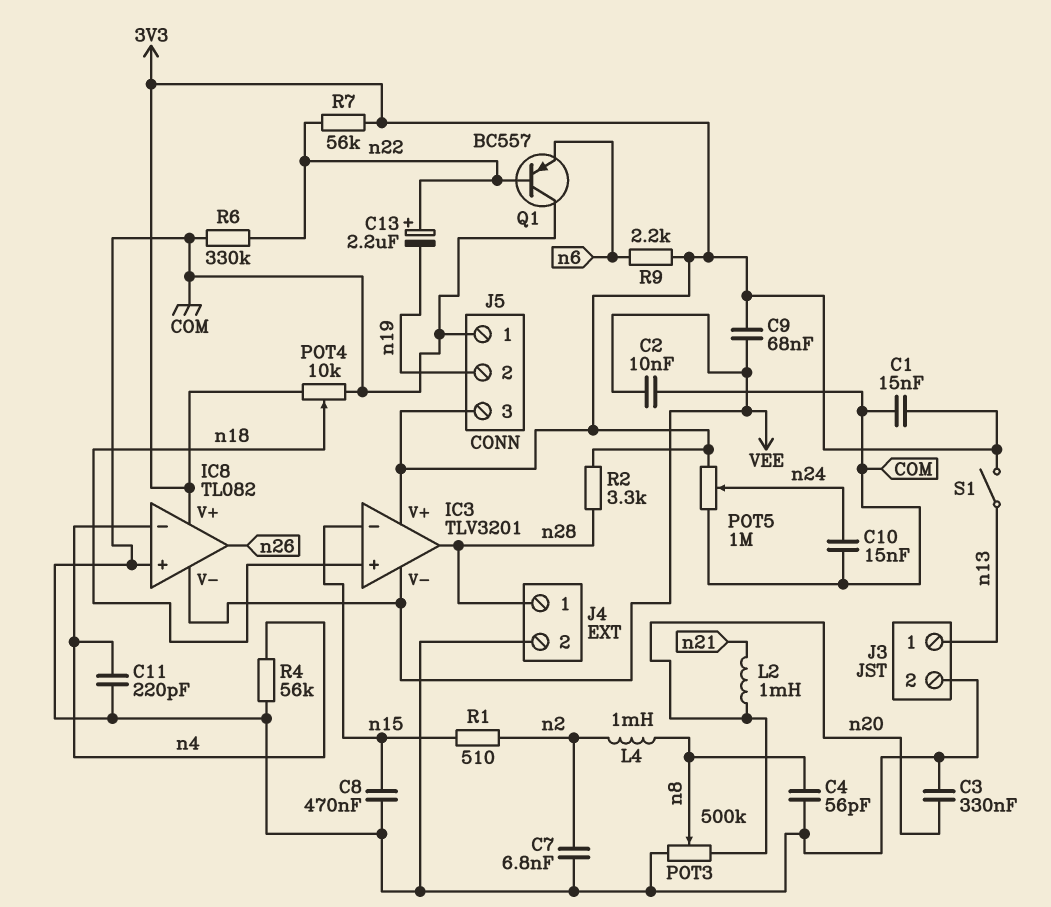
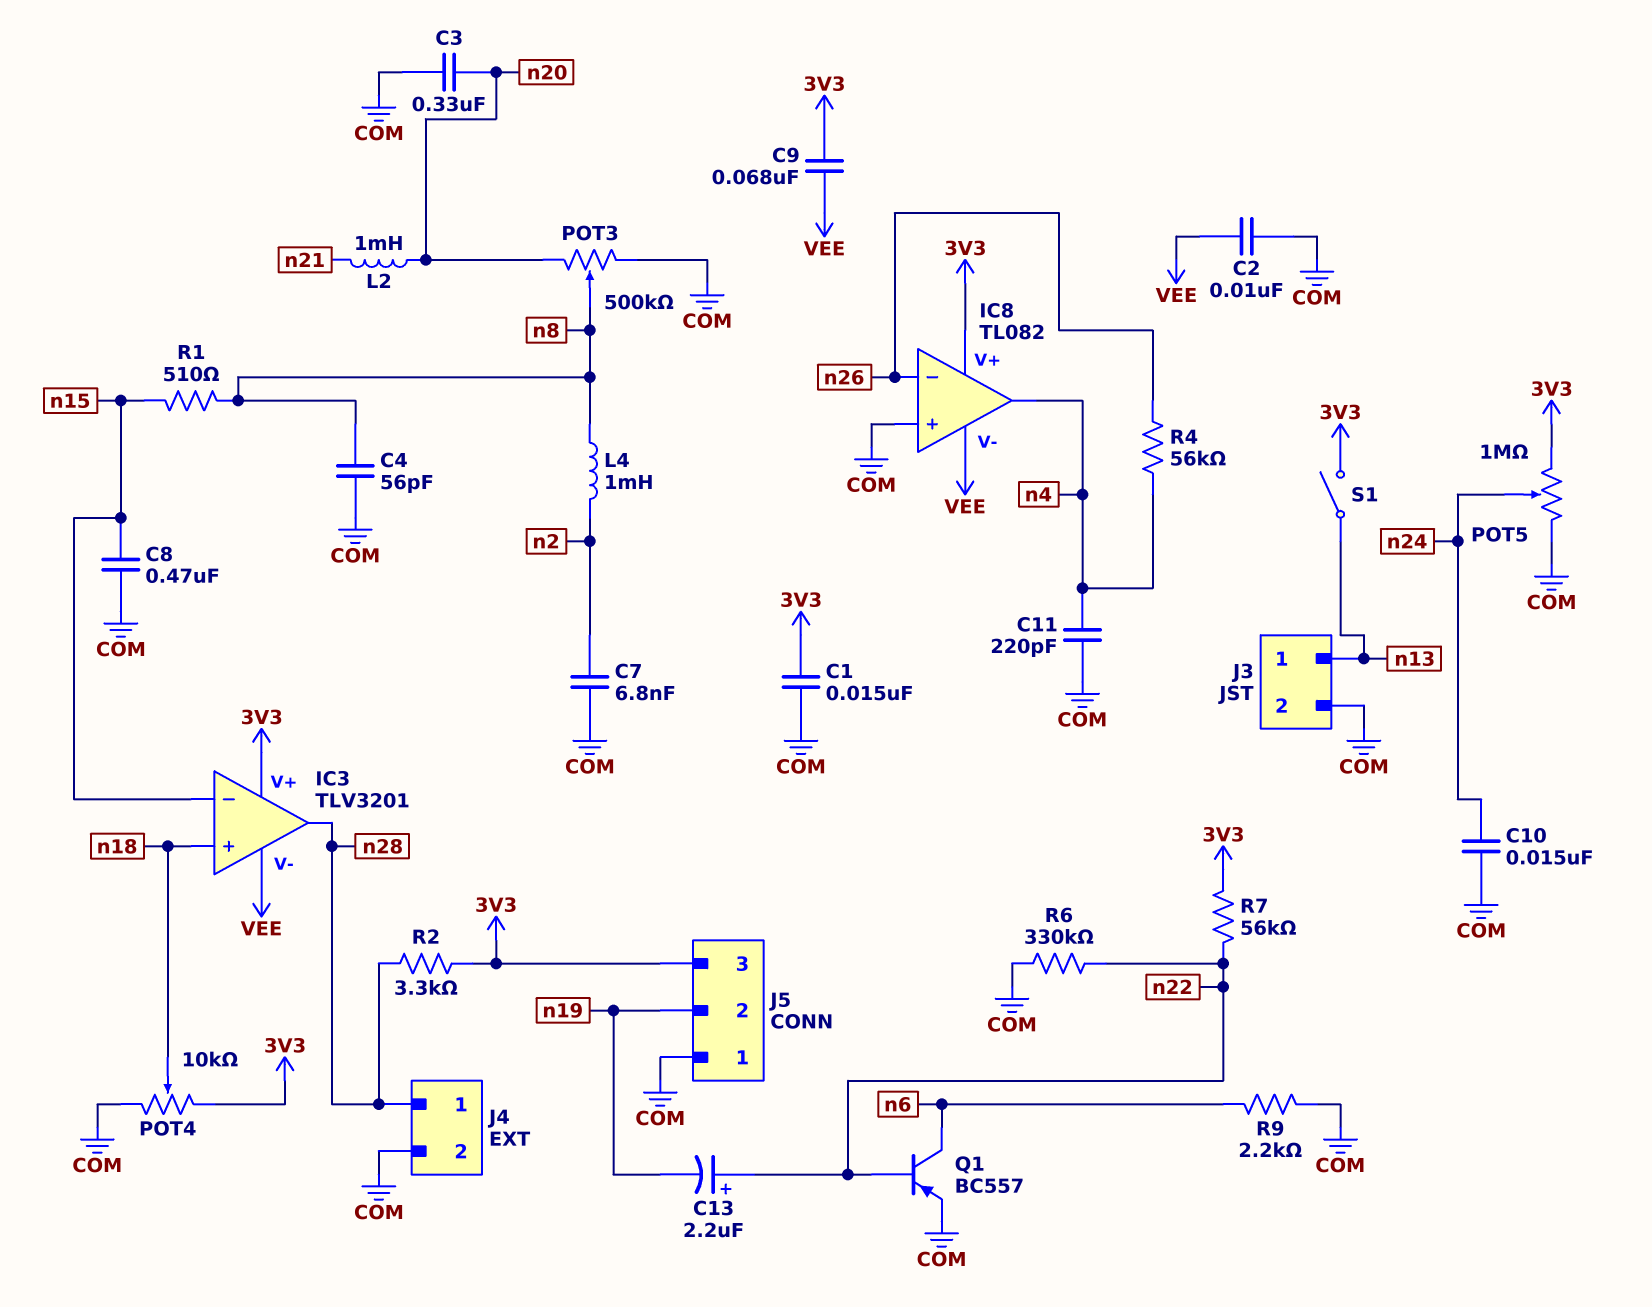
IC8 pin in-: n4 -> n26
IC8 pin out: n26 -> n4
Q1: PNP BC557 (B n22, C COM, E n6) -> PNP BC557 (B n22, C n6, E COM)
R1: 510 (n2, n15) -> 510 (n8, n15)
R4: 56k (COM, n4) -> 56k (n4, n26)
R9: 2.2k (3V3, n6) -> 2.2k (COM, n6)

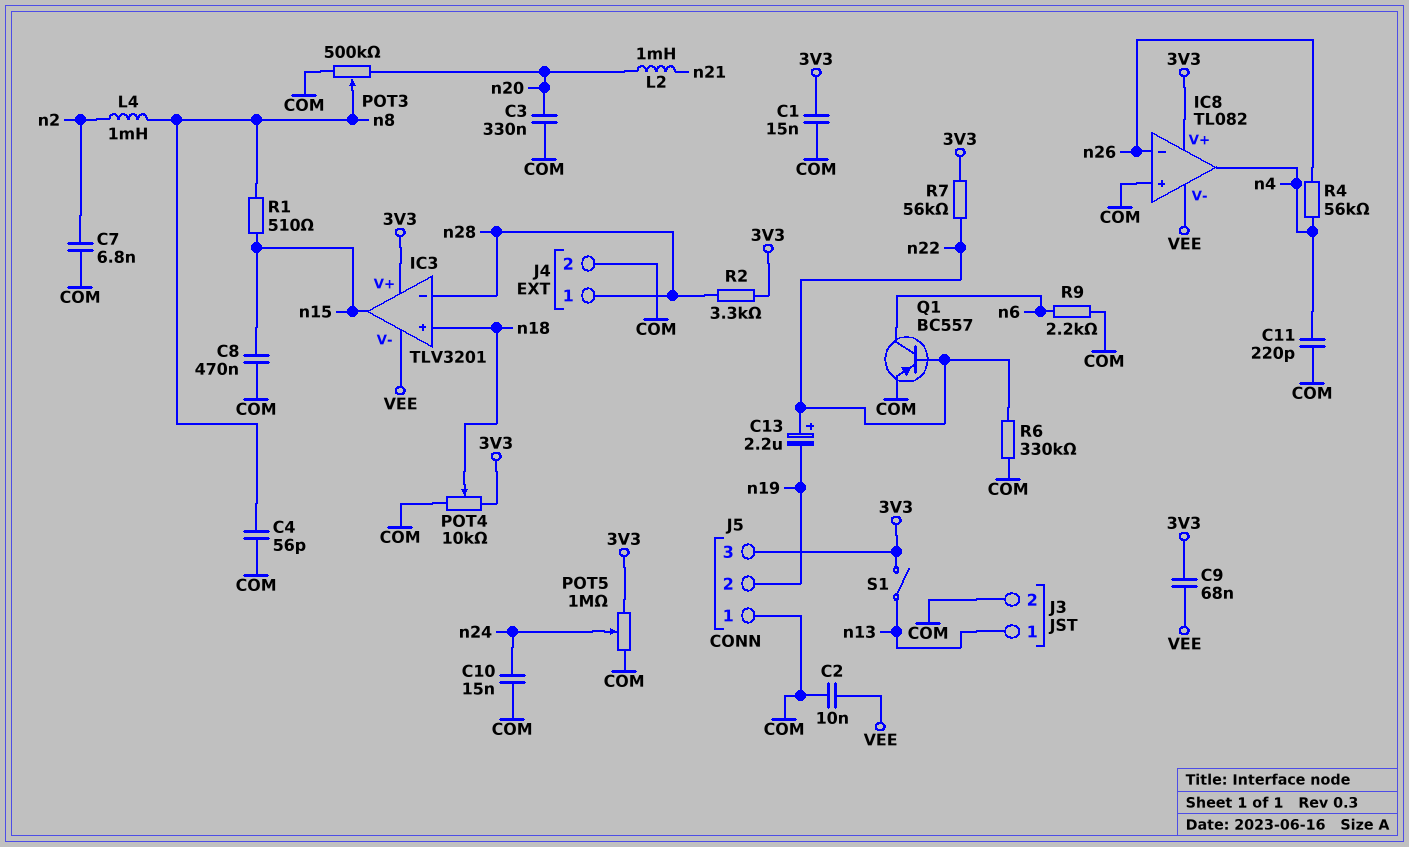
IC3 pin in-: n15 -> n28
IC3 pin out: n28 -> n15

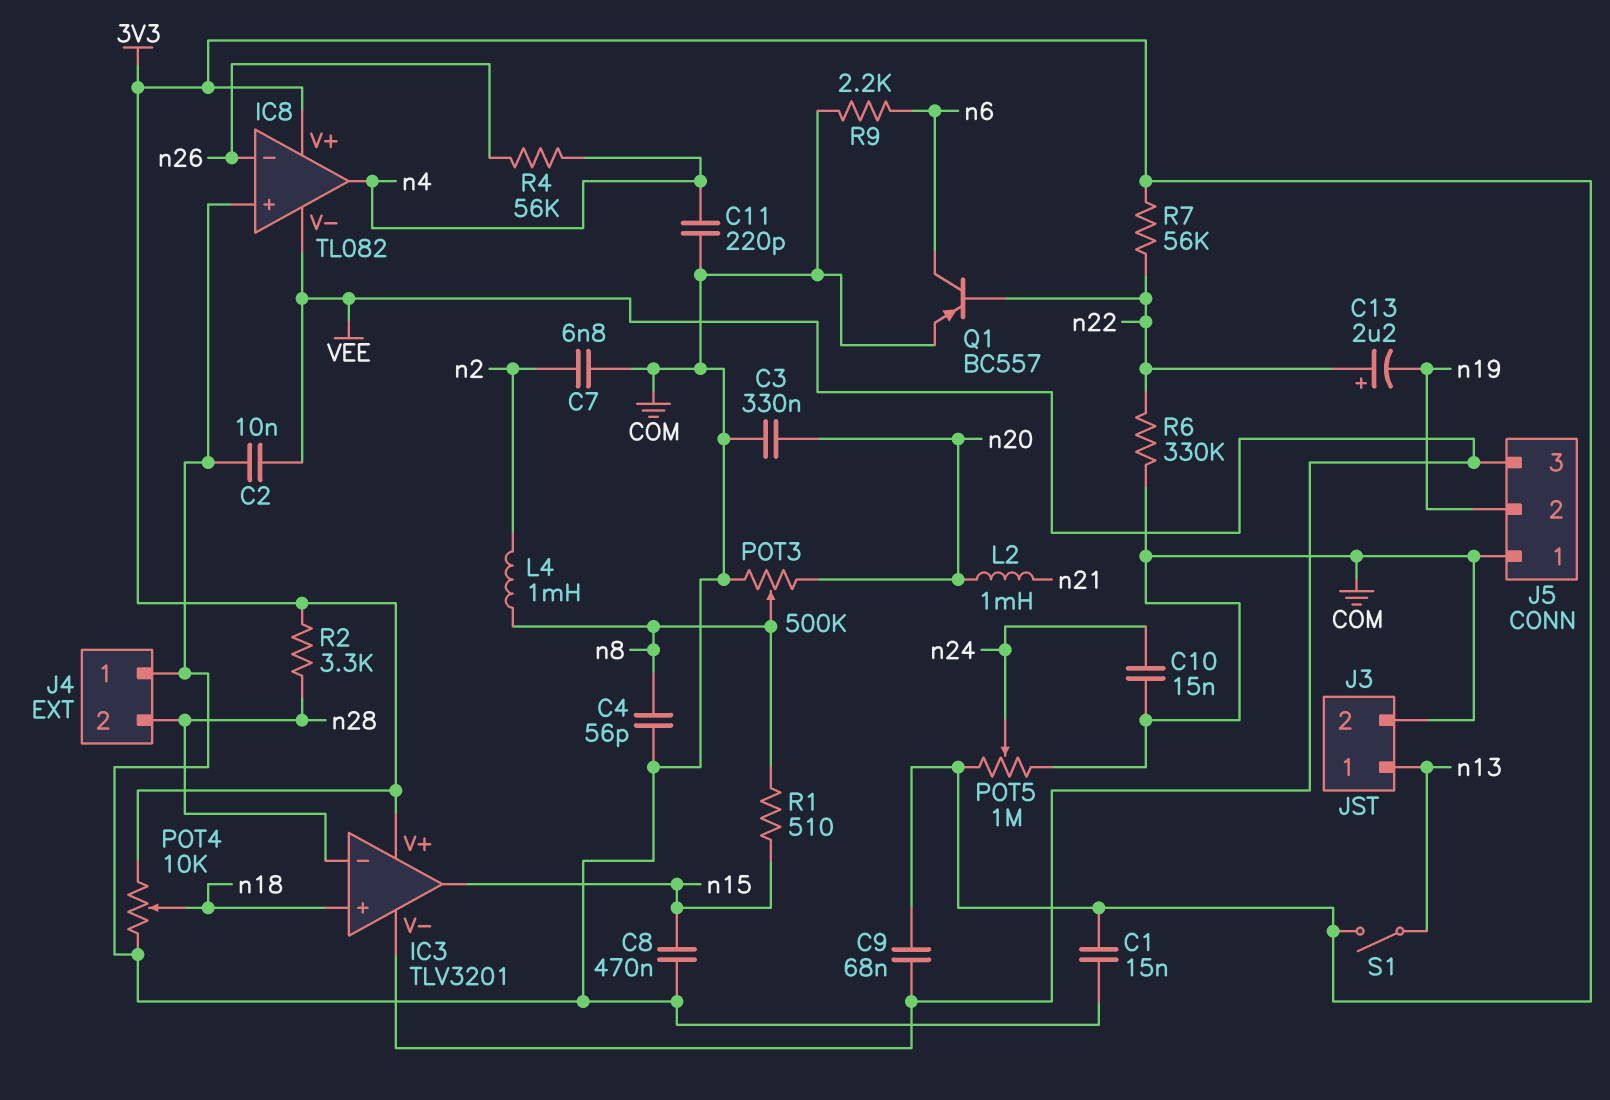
J4 pin 1: n28 -> COM
J4 pin 2: COM -> n28
J5 pin 3: 3V3 -> VEE

